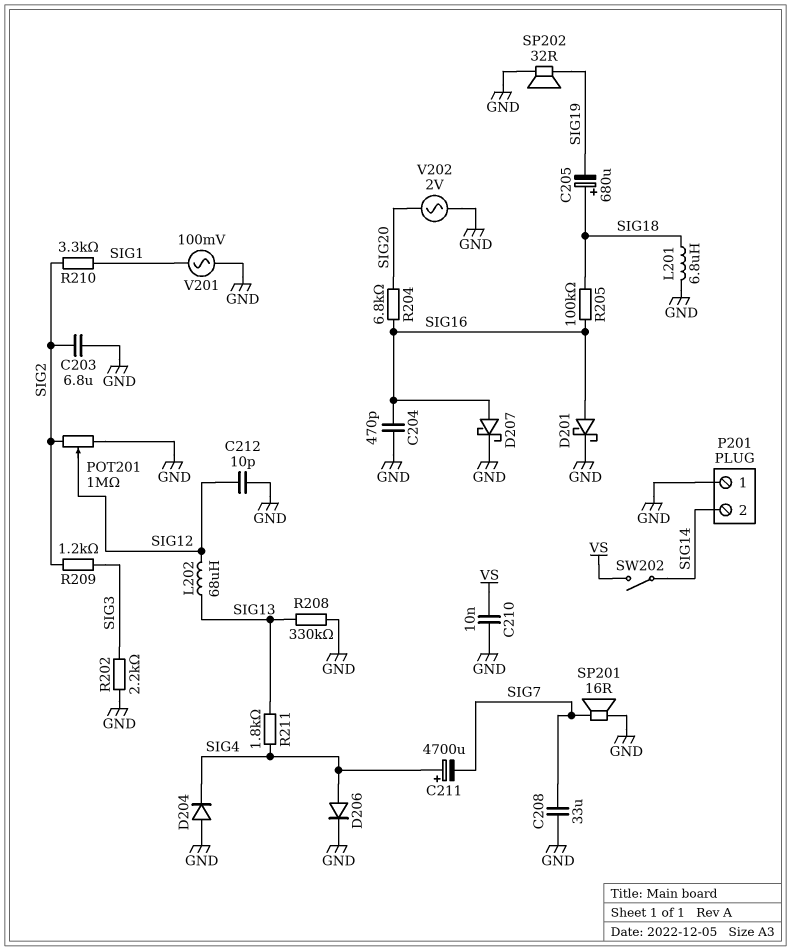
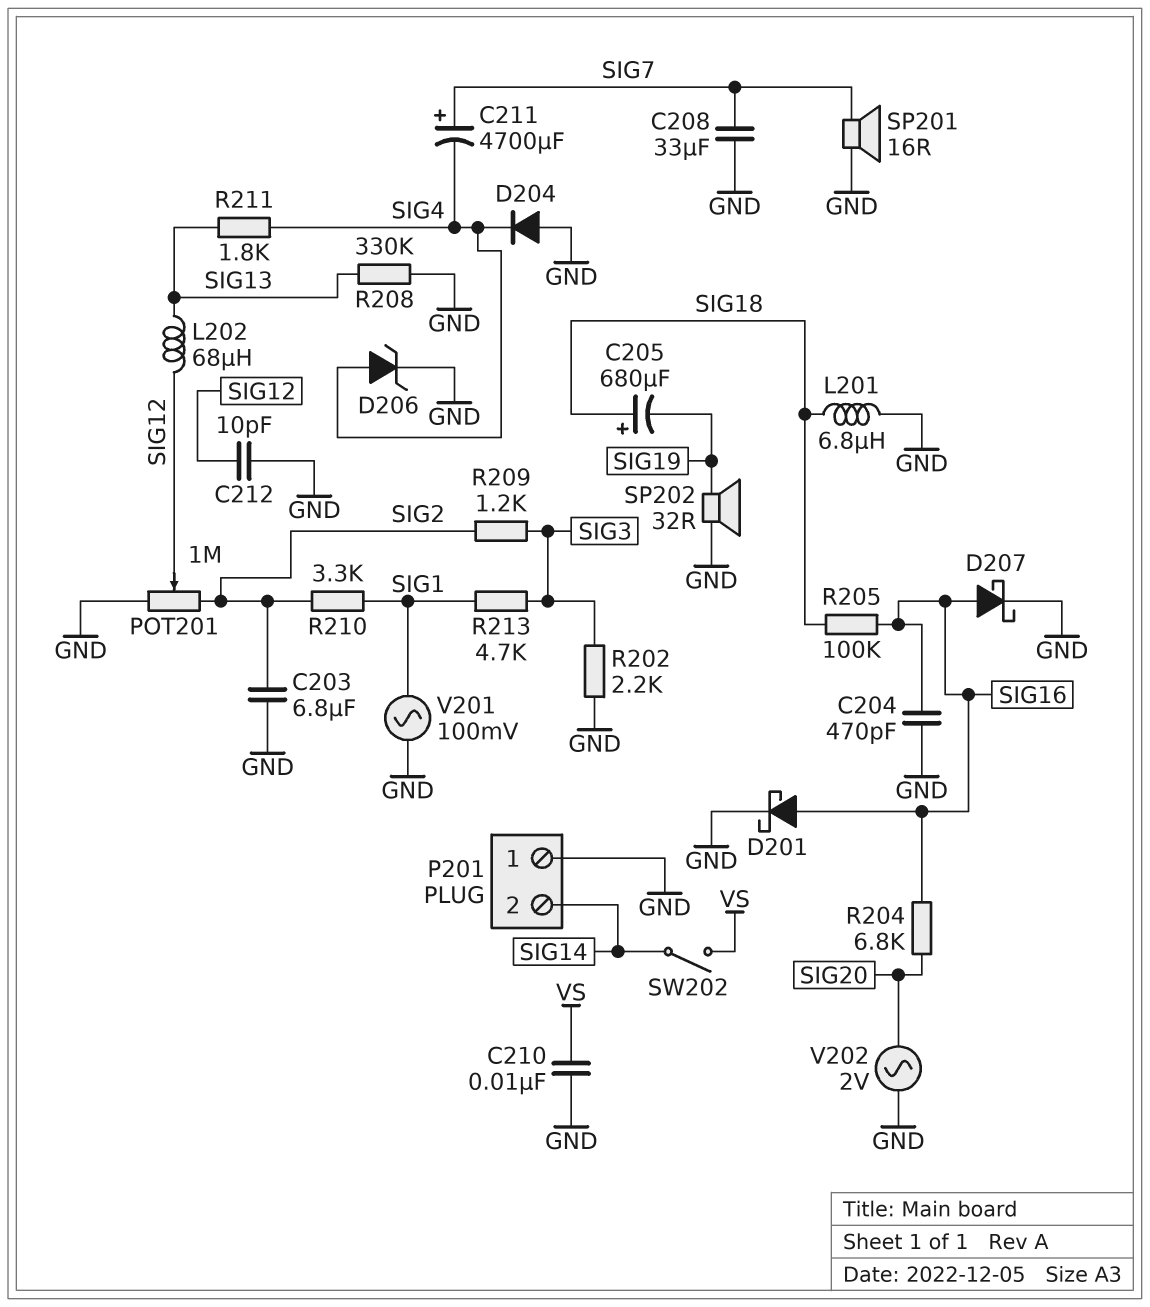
C211: 4700uF (plus SIG4, minus SIG7) -> 4700uF (plus SIG7, minus SIG4)
D206: diode (A SIG4, K GND) -> zener (A SIG4, K GND)
R213: none -> 4.7k (SIG1, SIG3)

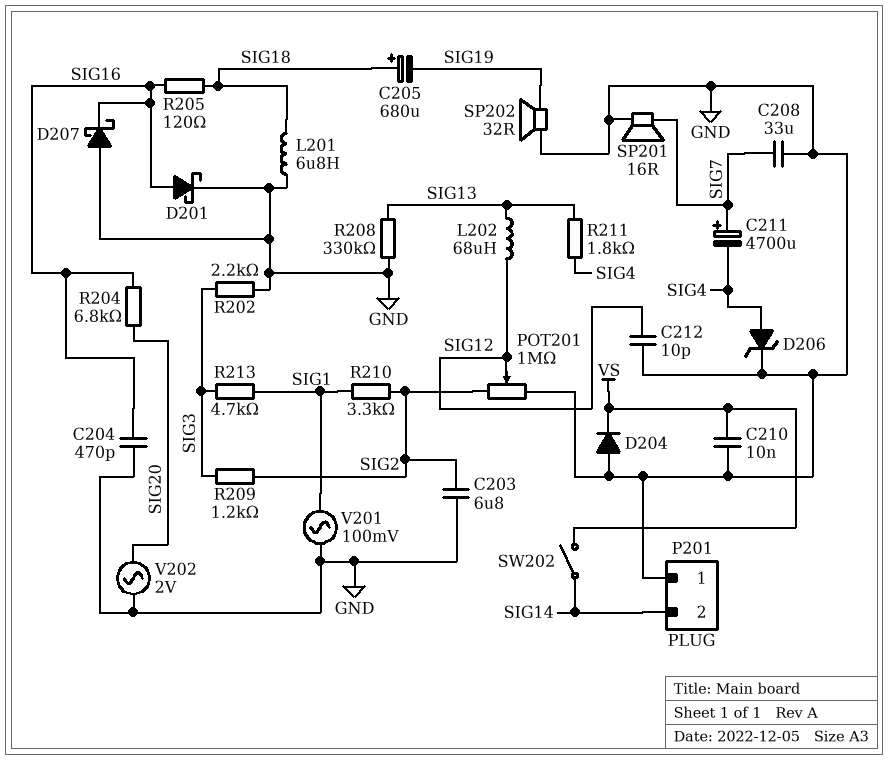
D204: diode (A GND, K SIG4) -> diode (A GND, K VS)
D207: schottky (A SIG16, K GND) -> schottky (A GND, K SIG16)
R205: 100k (SIG16, SIG18) -> 120 (SIG16, SIG18)

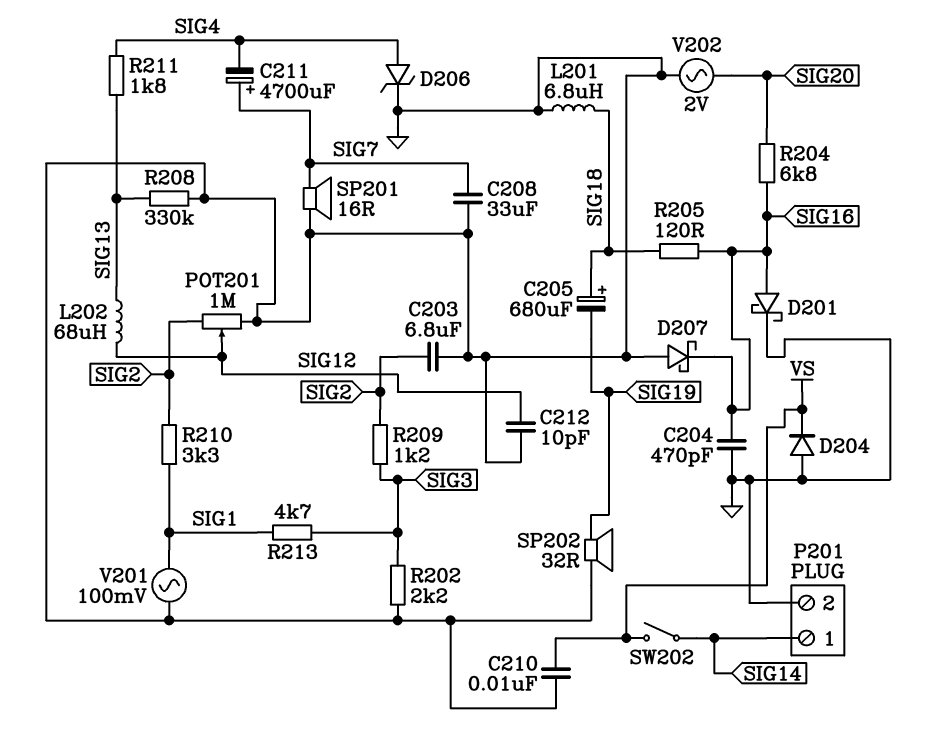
P201 pin 1: GND -> SIG14
P201 pin 2: SIG14 -> GND

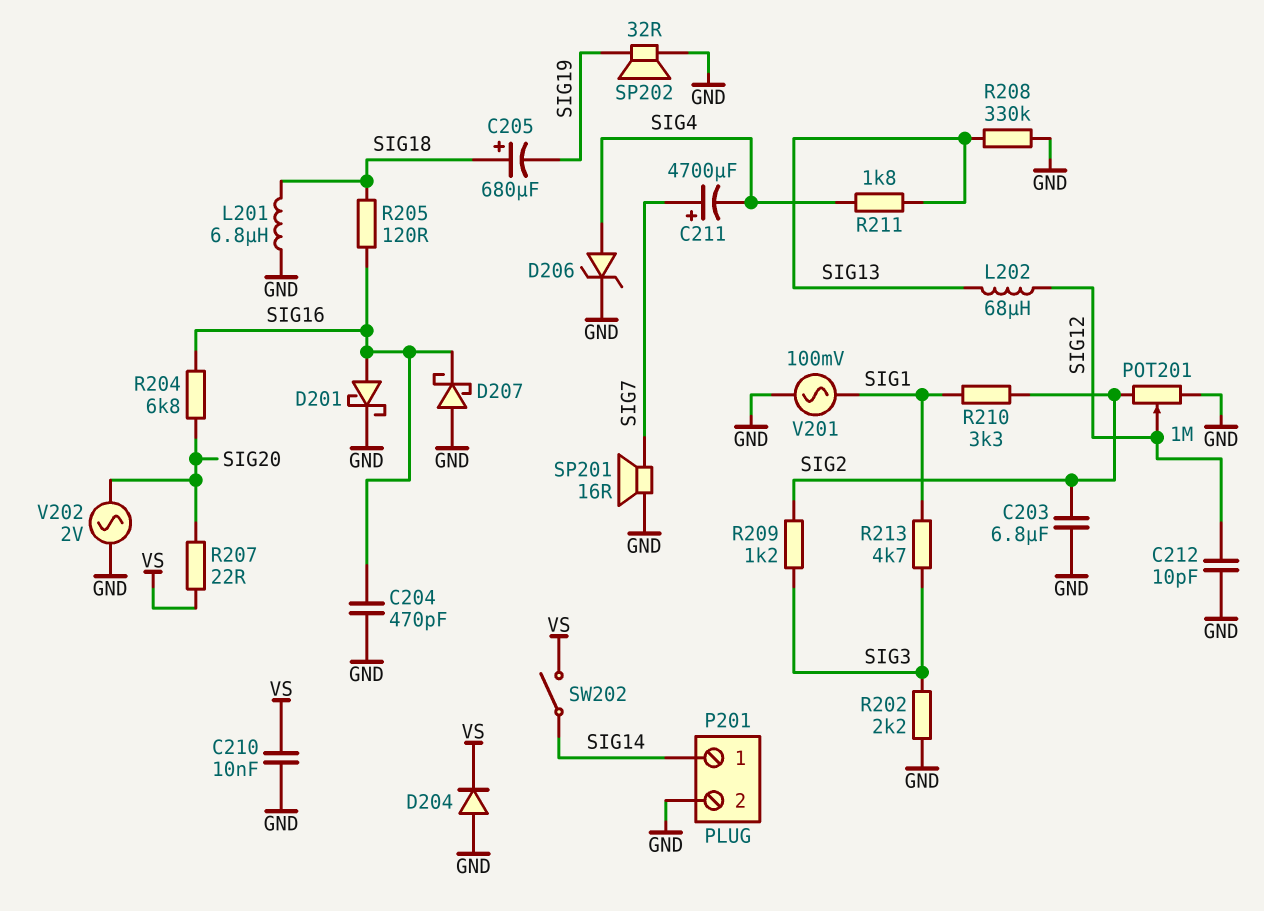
C208: 33uF (GND, SIG7) -> none
R207: none -> 22 (SIG20, VS)

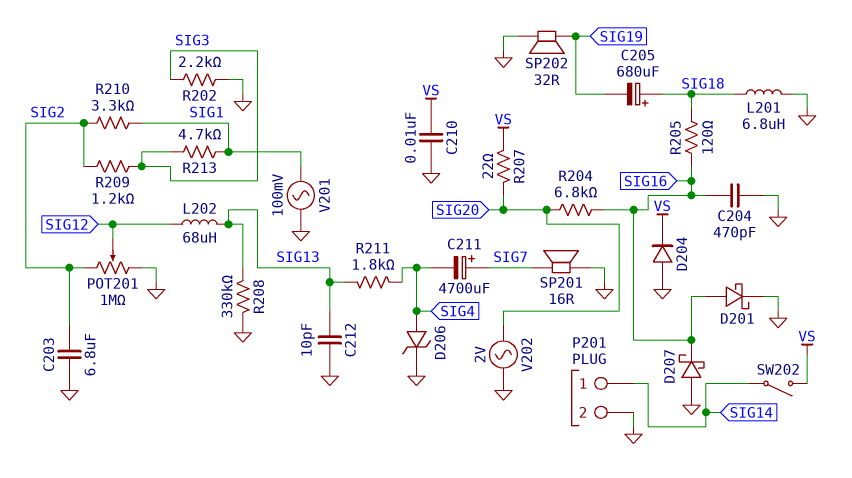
C212: 10pF (GND, SIG12) -> 10pF (GND, SIG13)

